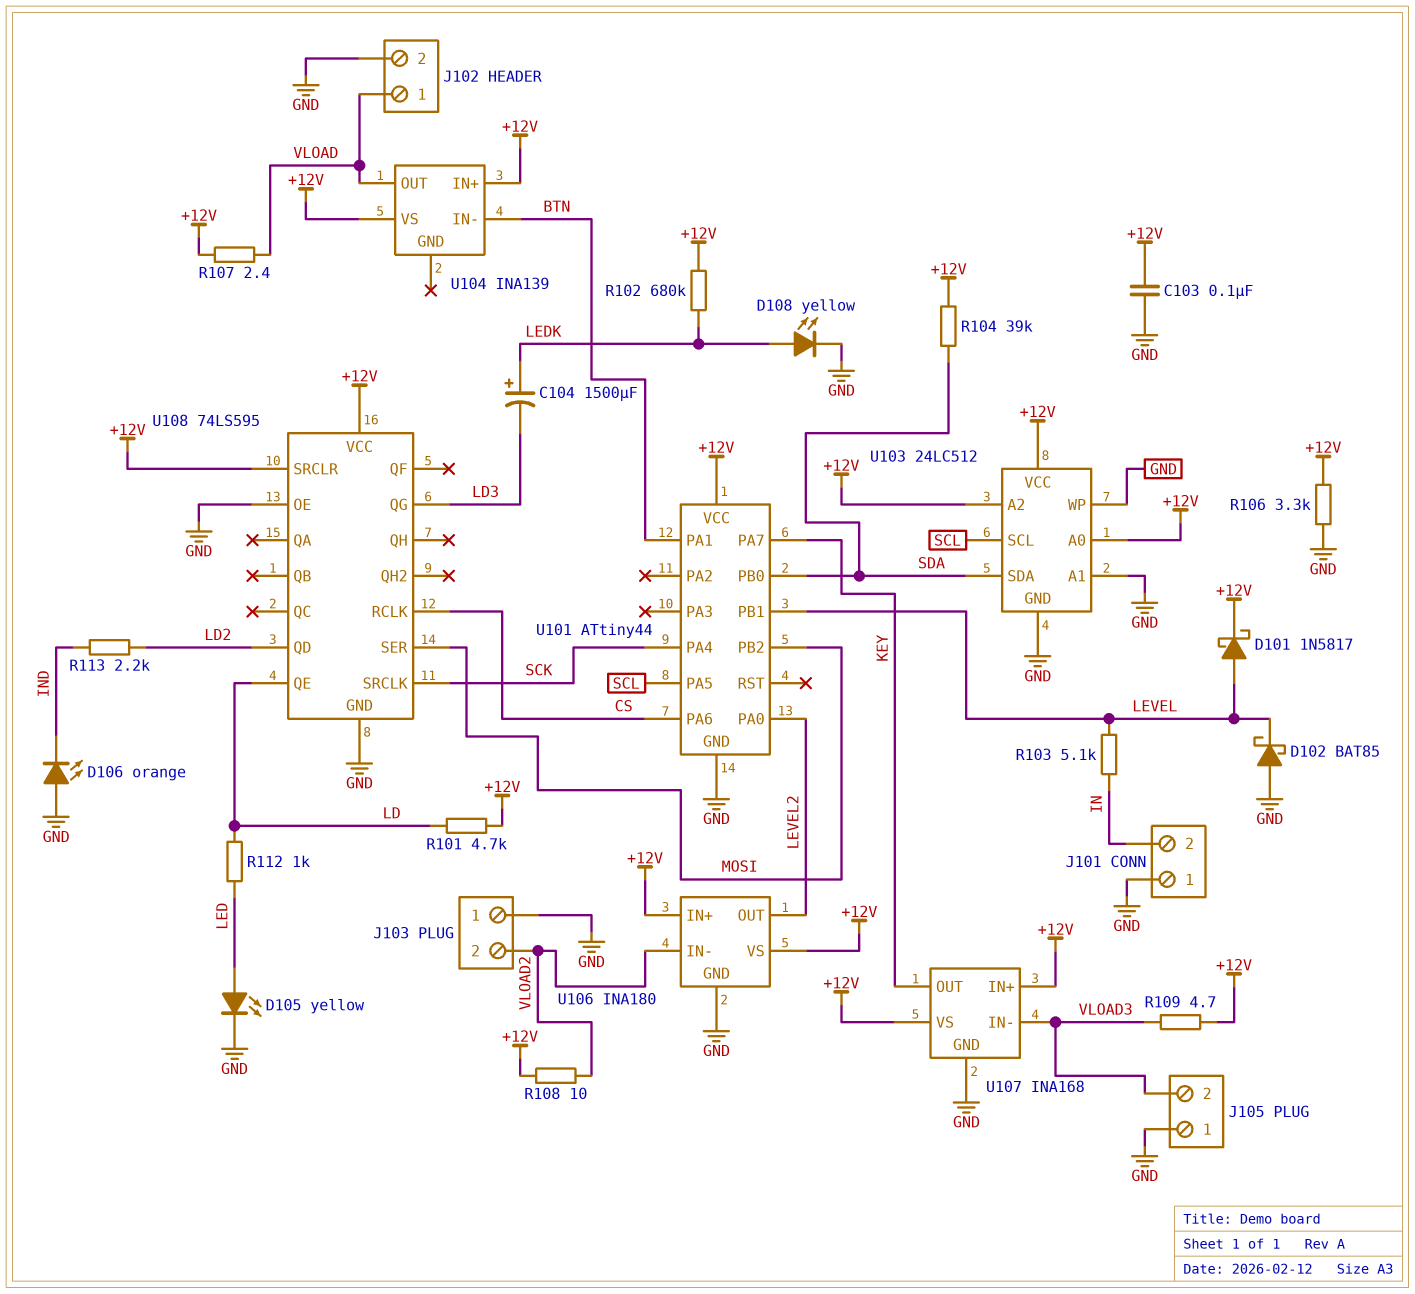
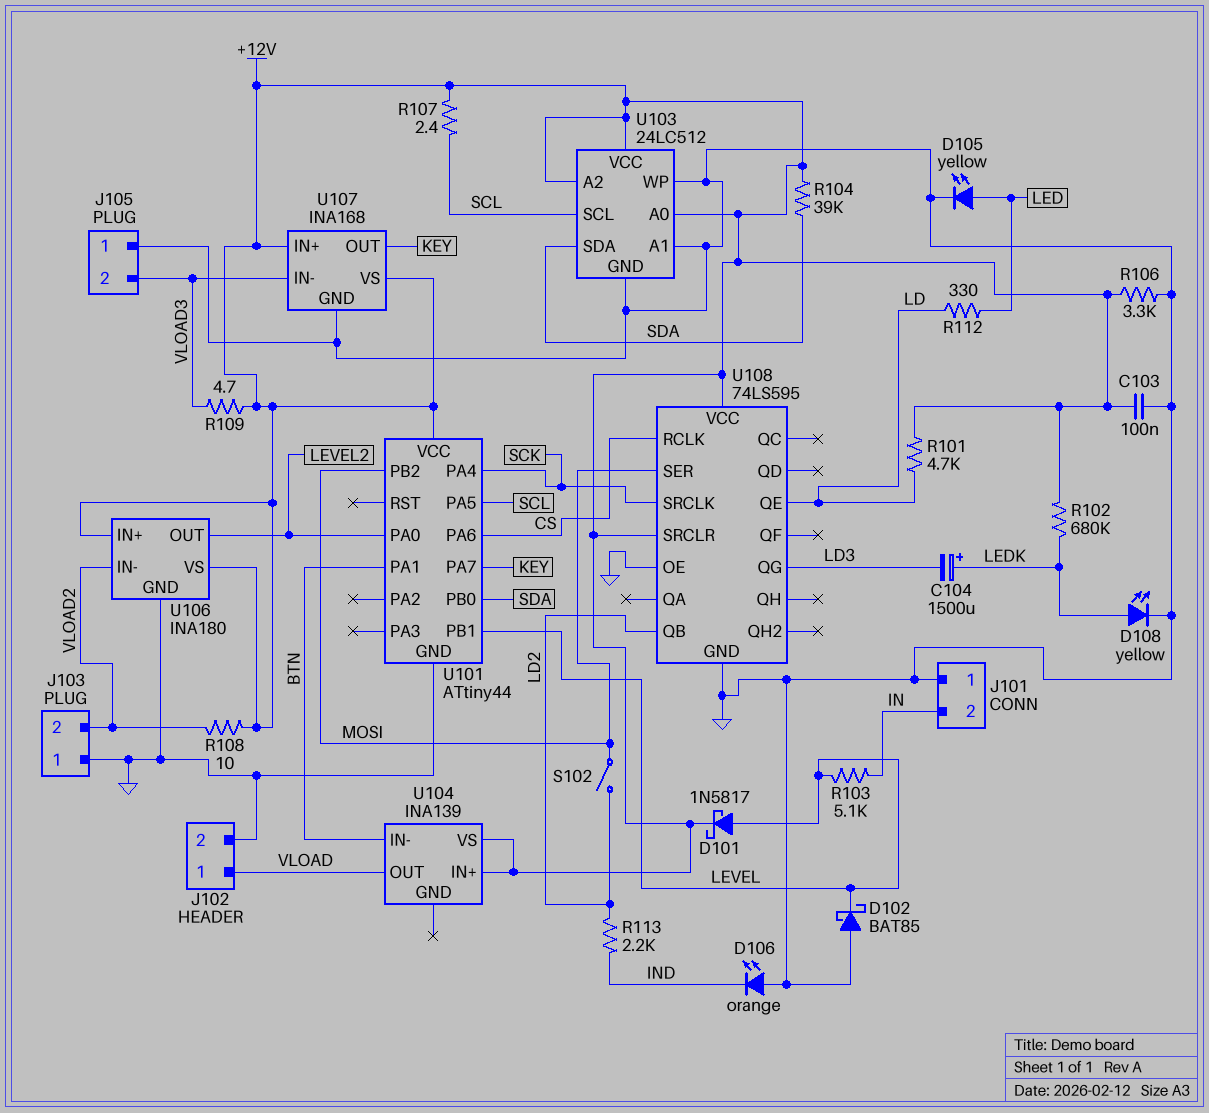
R107: 2.4 (+12V, VLOAD) -> 2.4 (+12V, SCL)
R112: 1k (LD, LED) -> 330 (LD, LED)
S102: none -> switch (LD2, MOSI)
U108 pin QB: none -> LD2
U108 pin QD: LD2 -> none

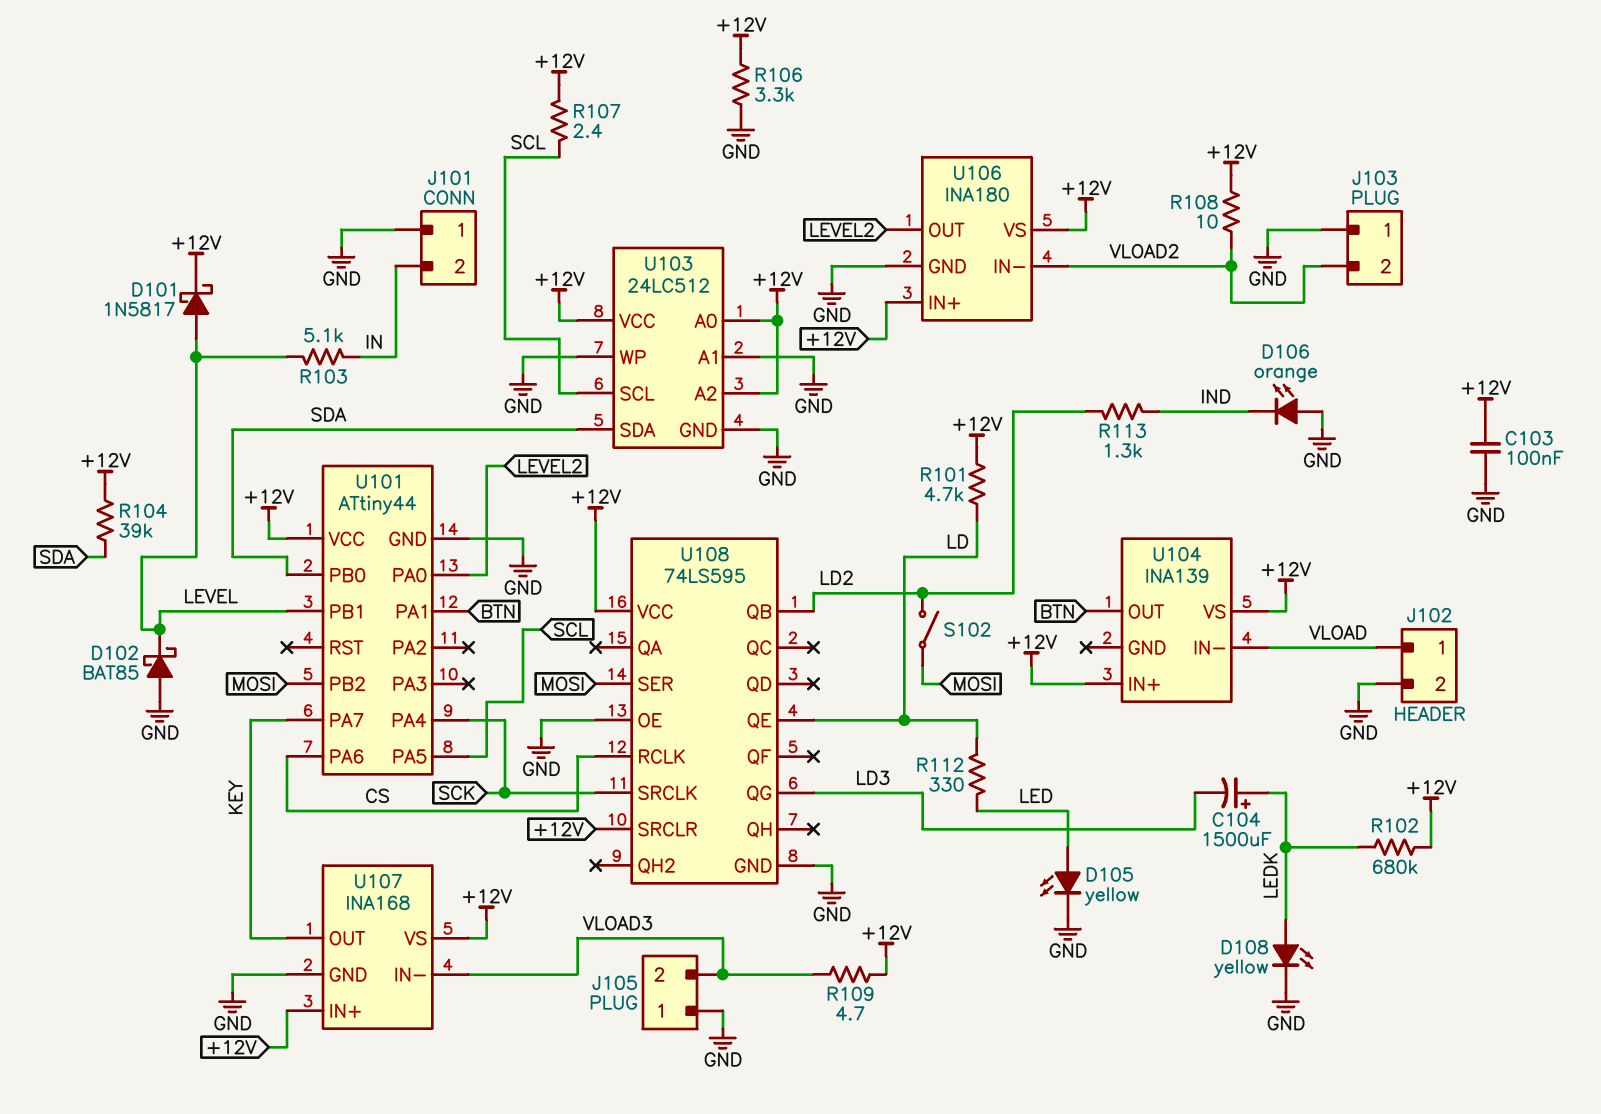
R113: 2.2k (IND, LD2) -> 1.3k (IND, LD2)
U104 pin IN-: BTN -> VLOAD
U104 pin OUT: VLOAD -> BTN

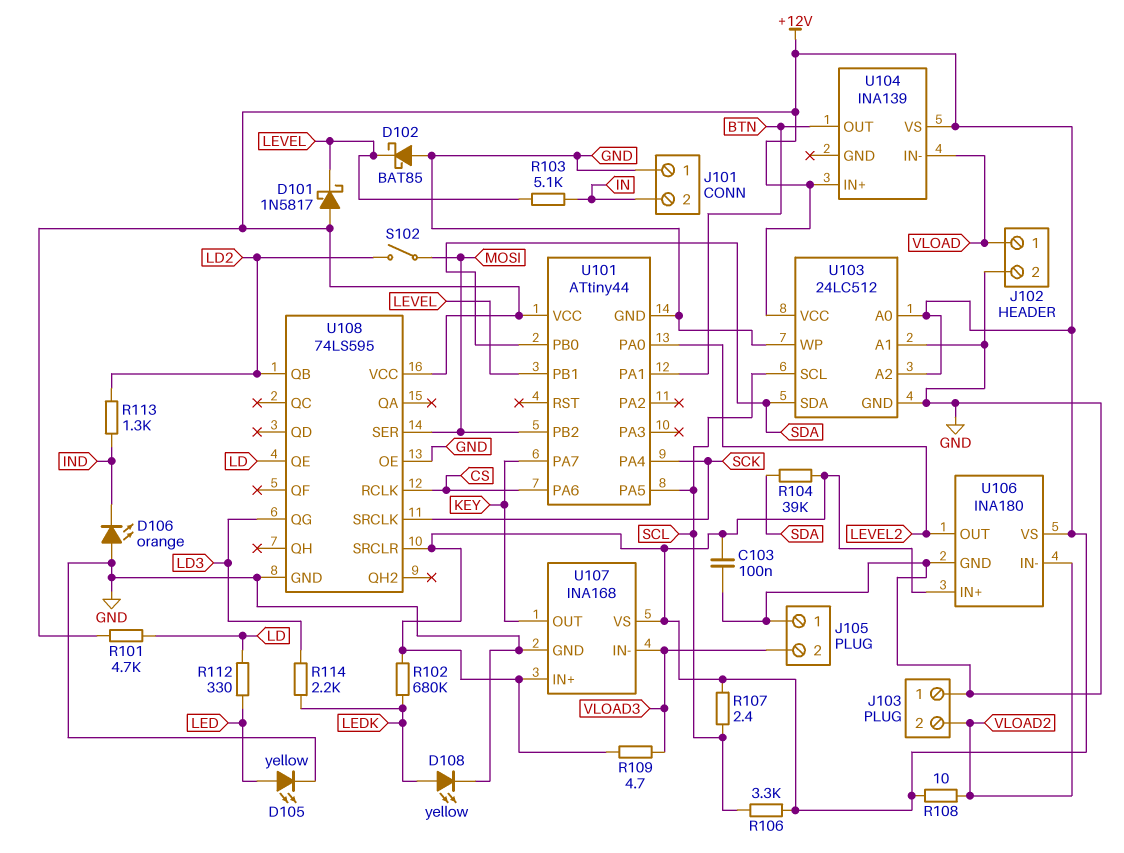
C104: 1500uF (plus LEDK, minus LD3) -> none
D101: schottky 1N5817 (A LEVEL, K +12V) -> schottky 1N5817 (A +12V, K LEVEL)
R106: 3.3k (+12V, GND) -> 3.3k (+12V, SCL)
R114: none -> 2.2k (LD3, LEDK)

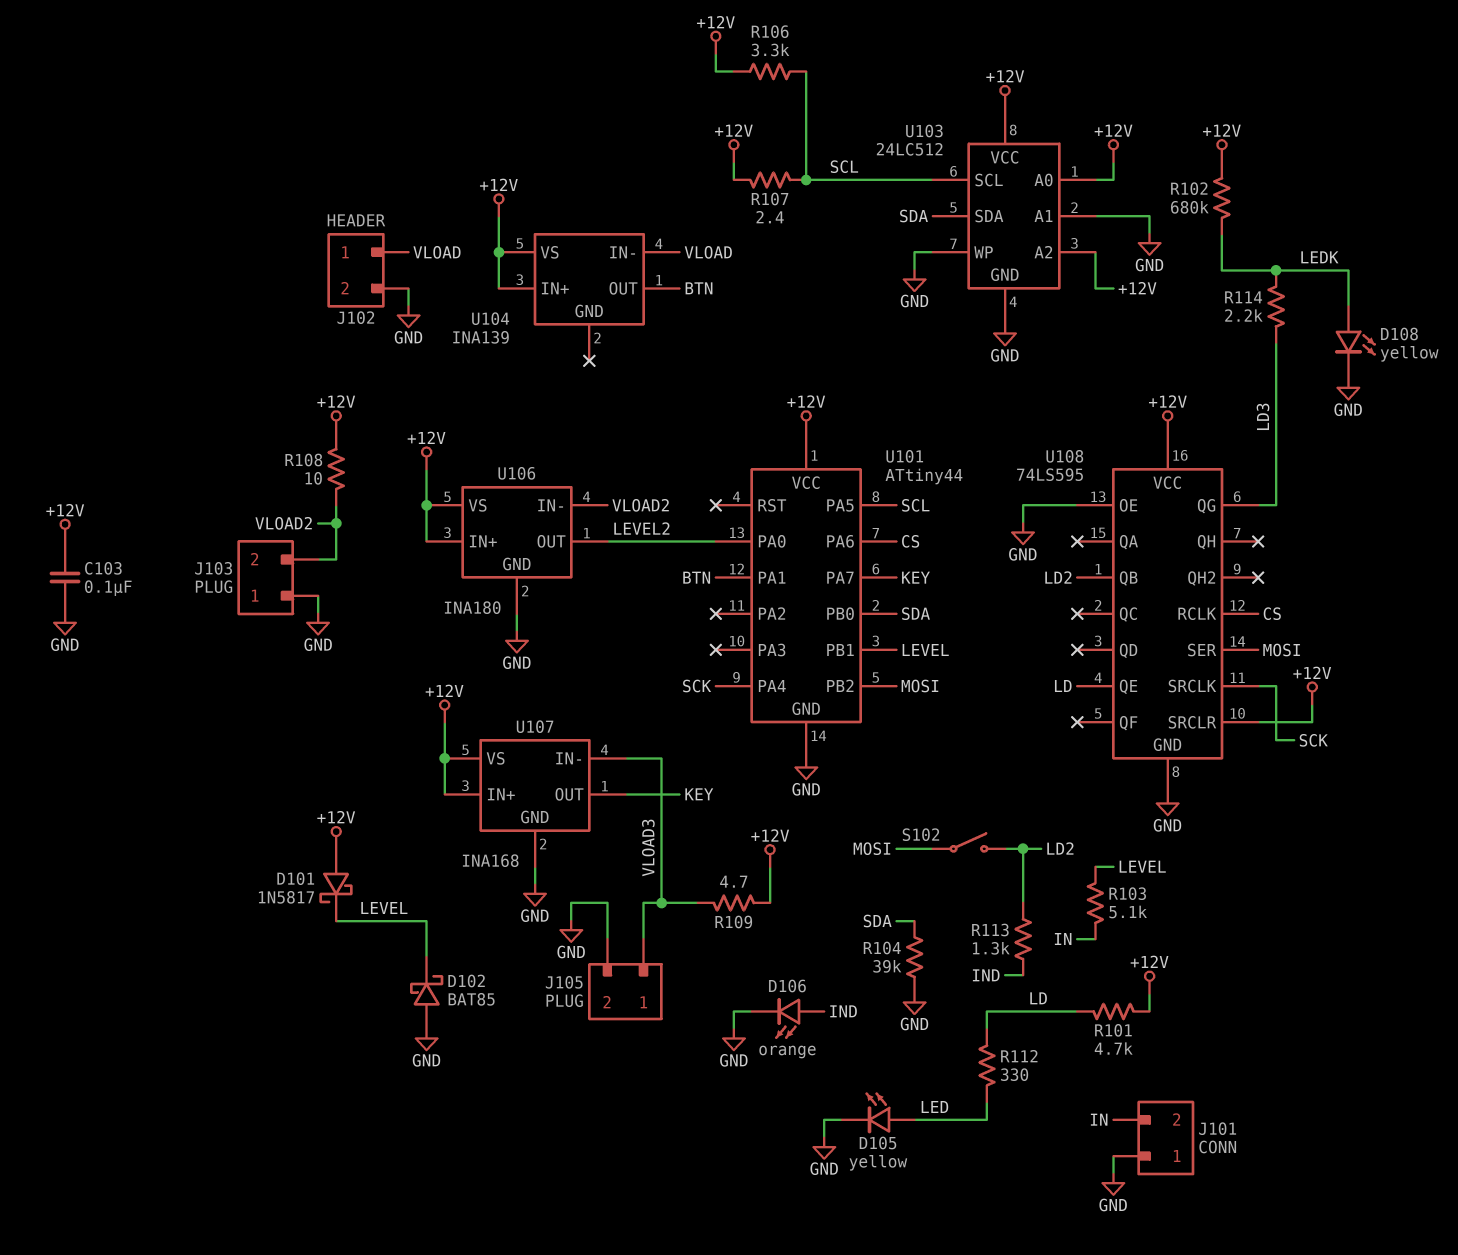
D106: LED orange (A GND, K IND) -> LED orange (A IND, K GND)
J105 pin 1: GND -> VLOAD3
J105 pin 2: VLOAD3 -> GND
R104: 39k (+12V, SDA) -> 39k (GND, SDA)

